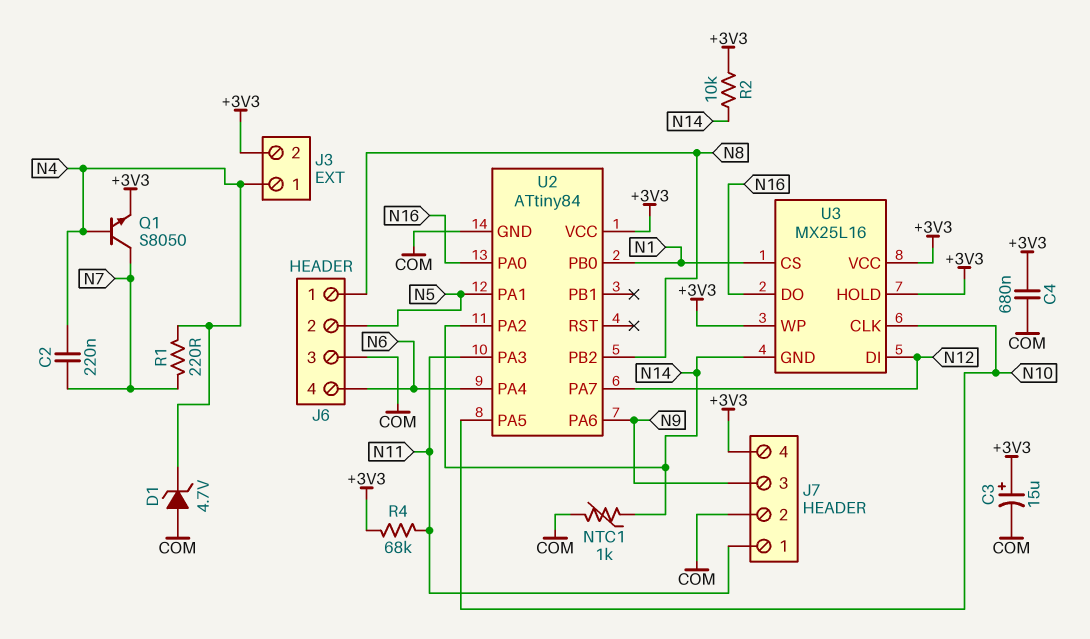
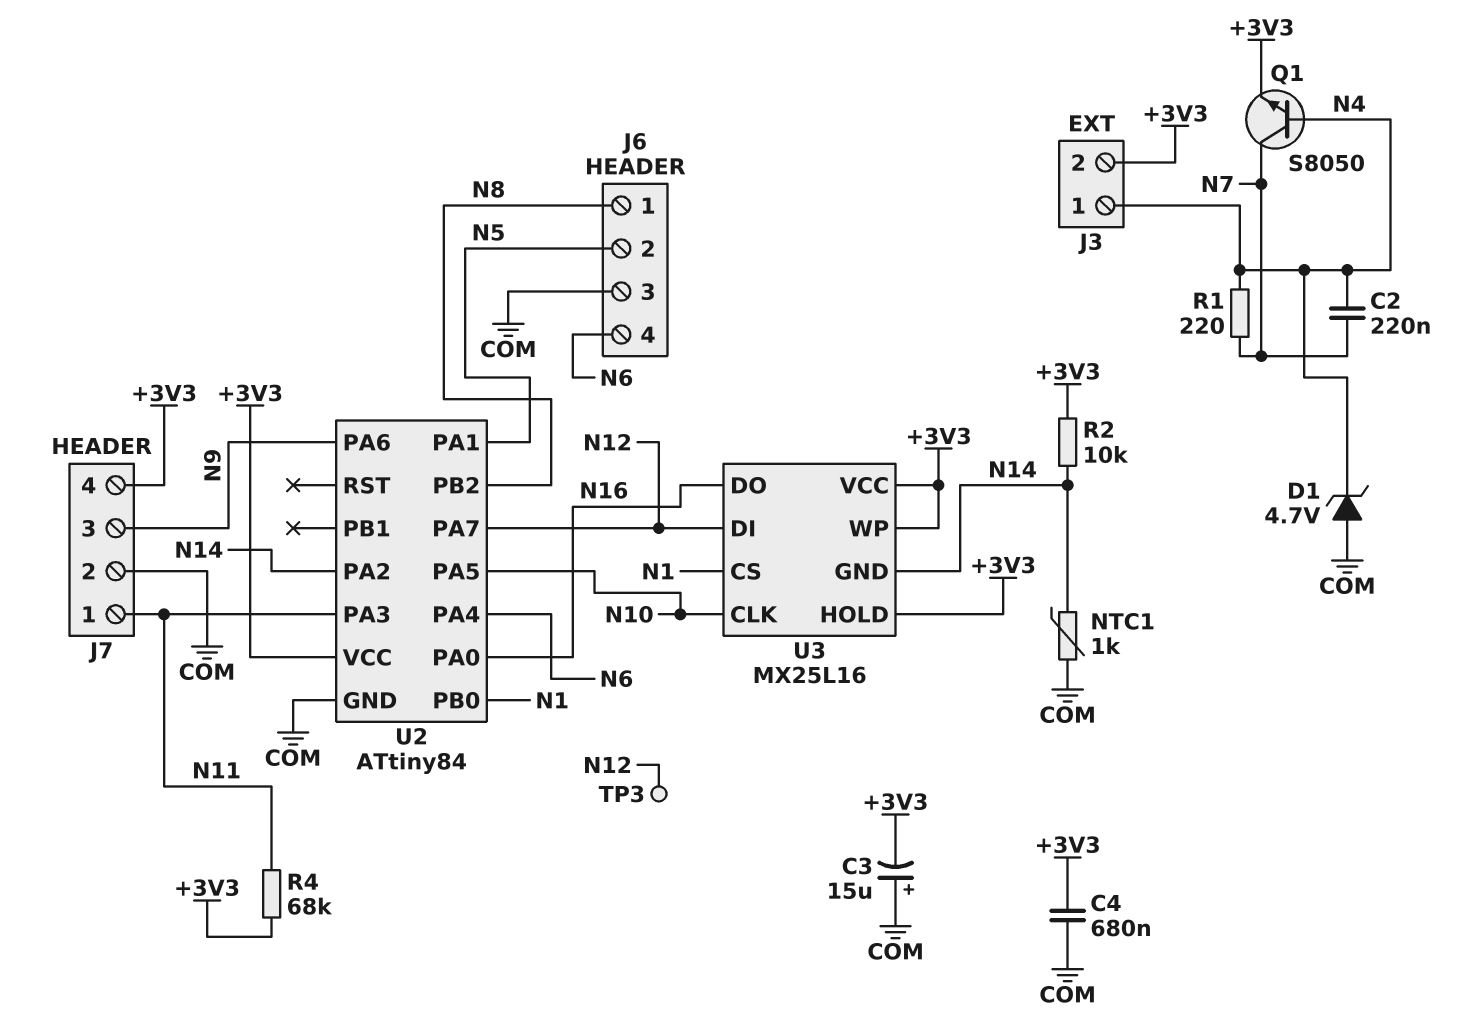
C3: 15uF (plus +3V3, minus COM) -> 15uF (plus COM, minus +3V3)
TP3: none -> test point (N12)

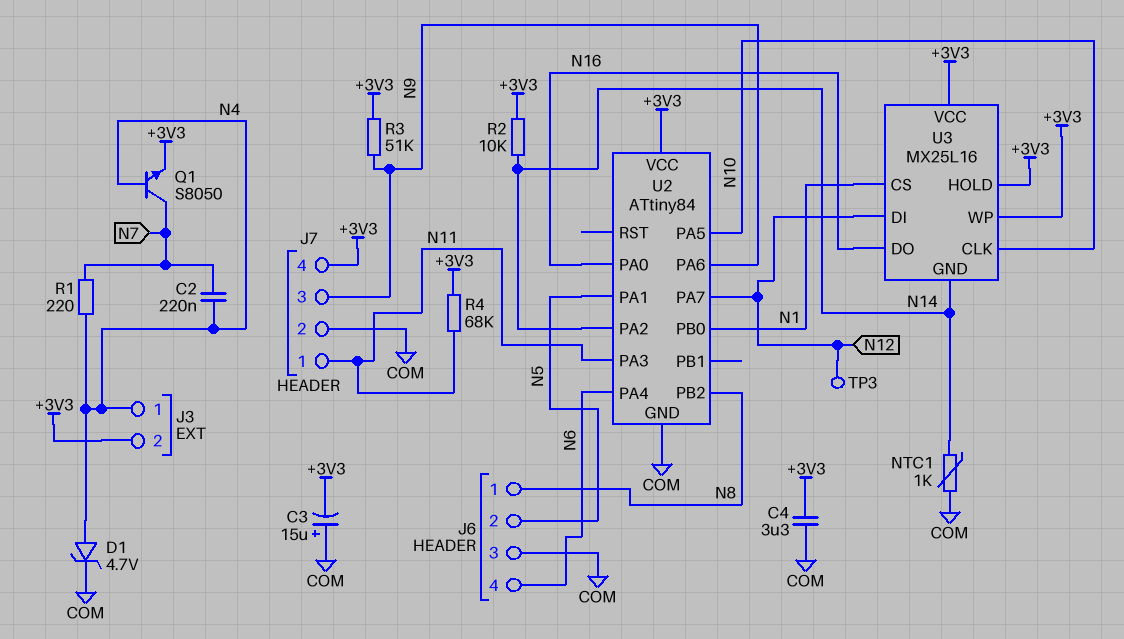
C4: 680nF (+3V3, COM) -> 3.3uF (+3V3, COM)
D1: zener 4.7V (A COM, K N4) -> zener 4.7V (A N4, K COM)
R3: none -> 51k (+3V3, N9)

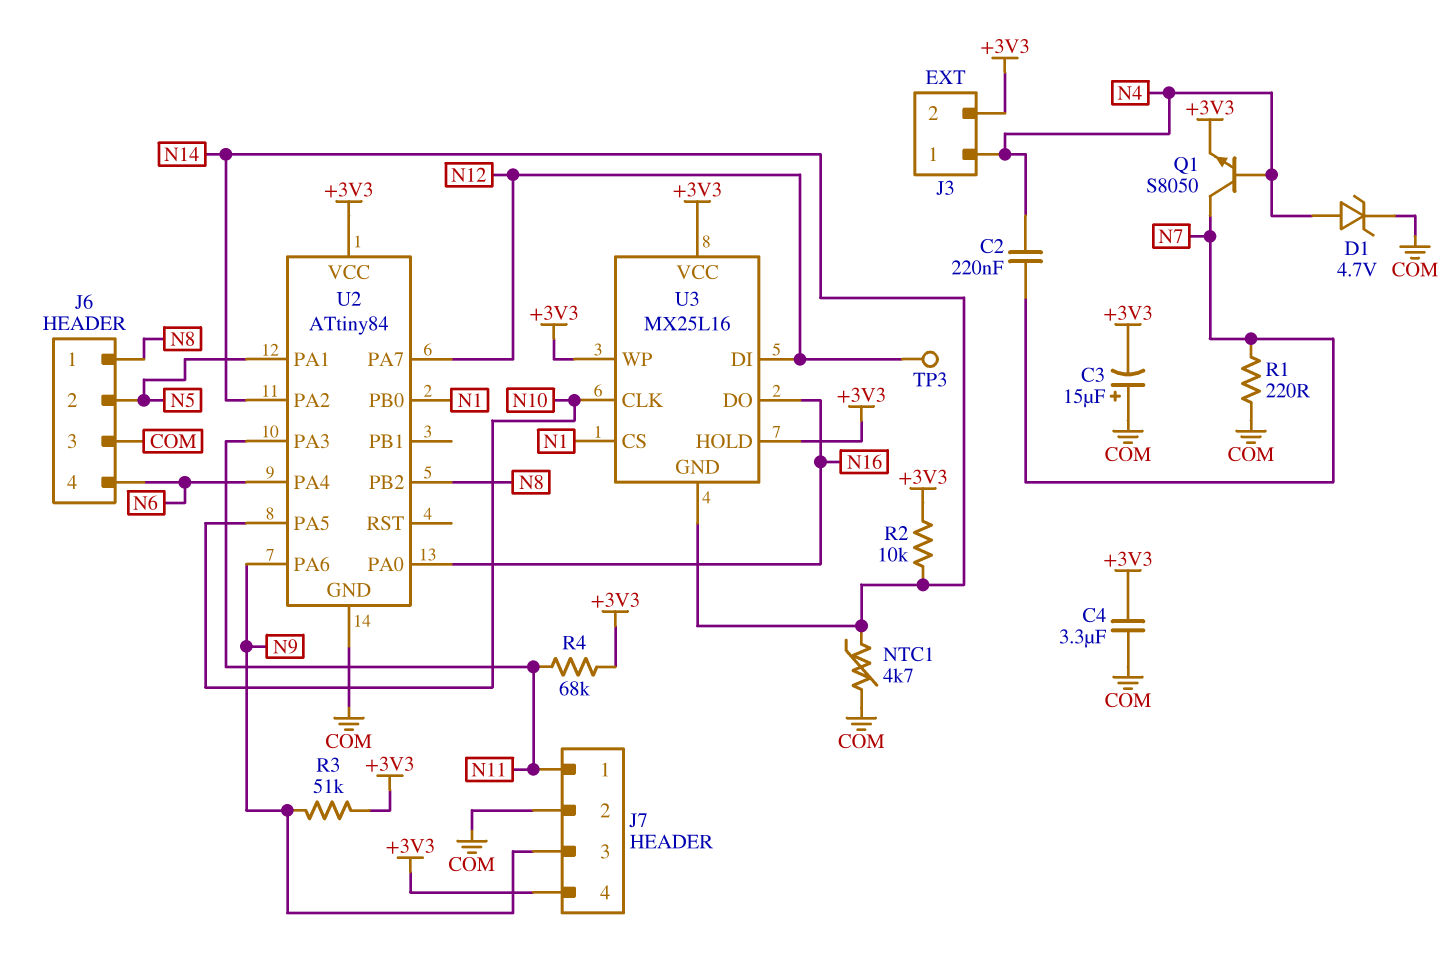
NTC1: 1k (COM, N14) -> 4.7k (COM, N14)
R1: 220 (N4, N7) -> 220 (COM, N7)

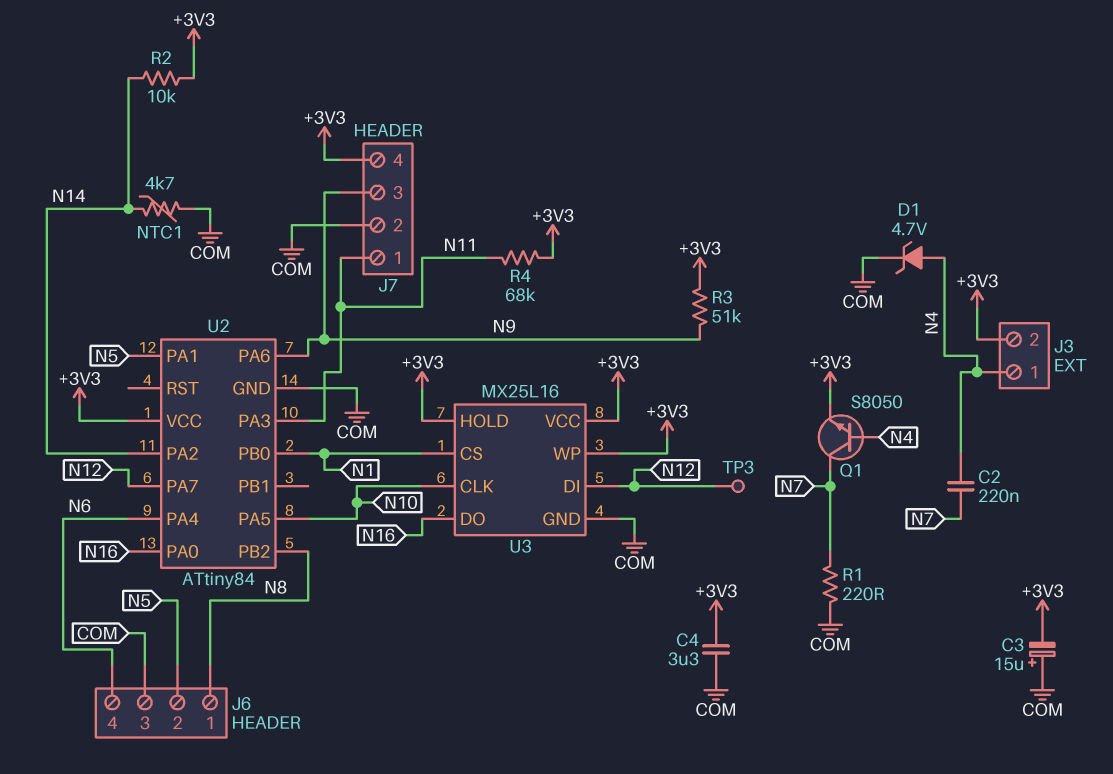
U3 pin GND: N14 -> COM

